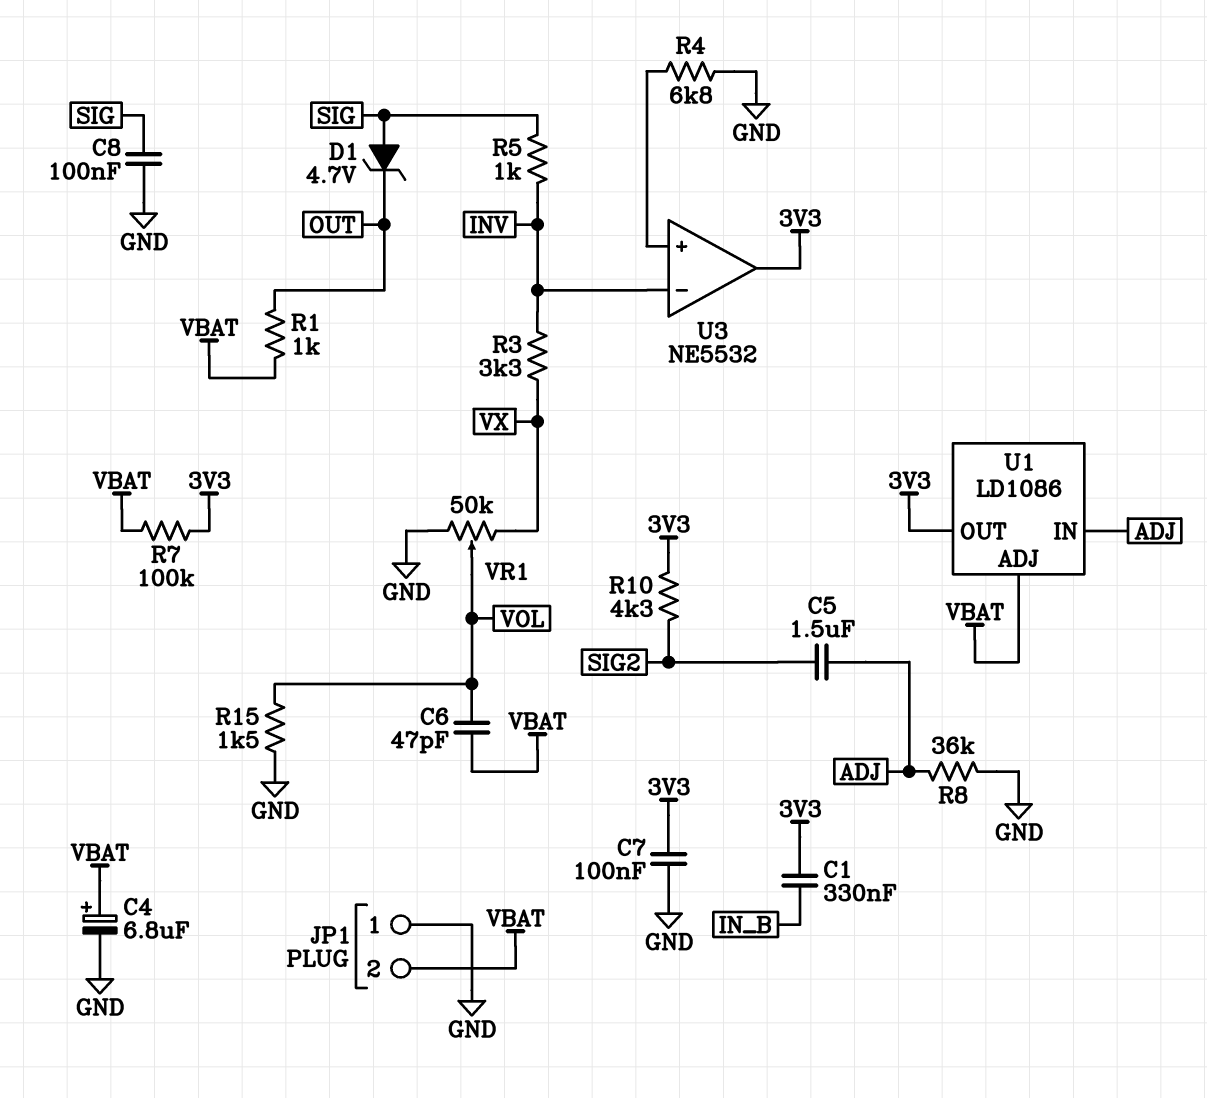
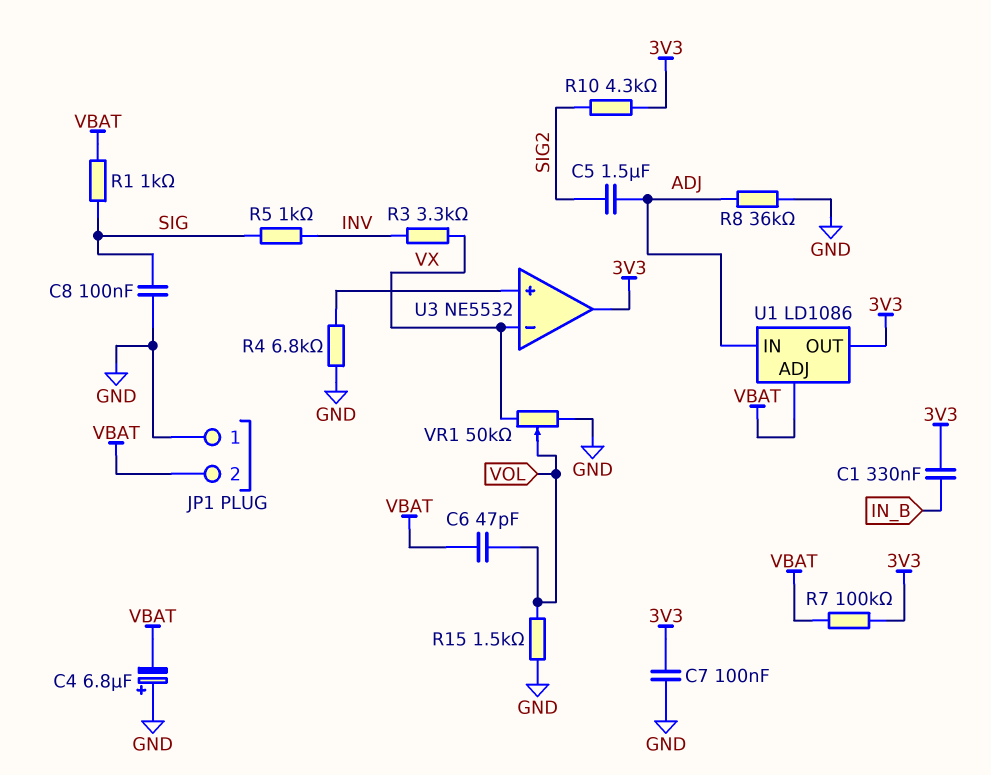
C4: 6.8uF (plus VBAT, minus GND) -> 6.8uF (plus GND, minus VBAT)
D1: zener 4.7V (A SIG, K OUT) -> none
R1: 1k (OUT, VBAT) -> 1k (SIG, VBAT)
U3 pin in-: INV -> VX

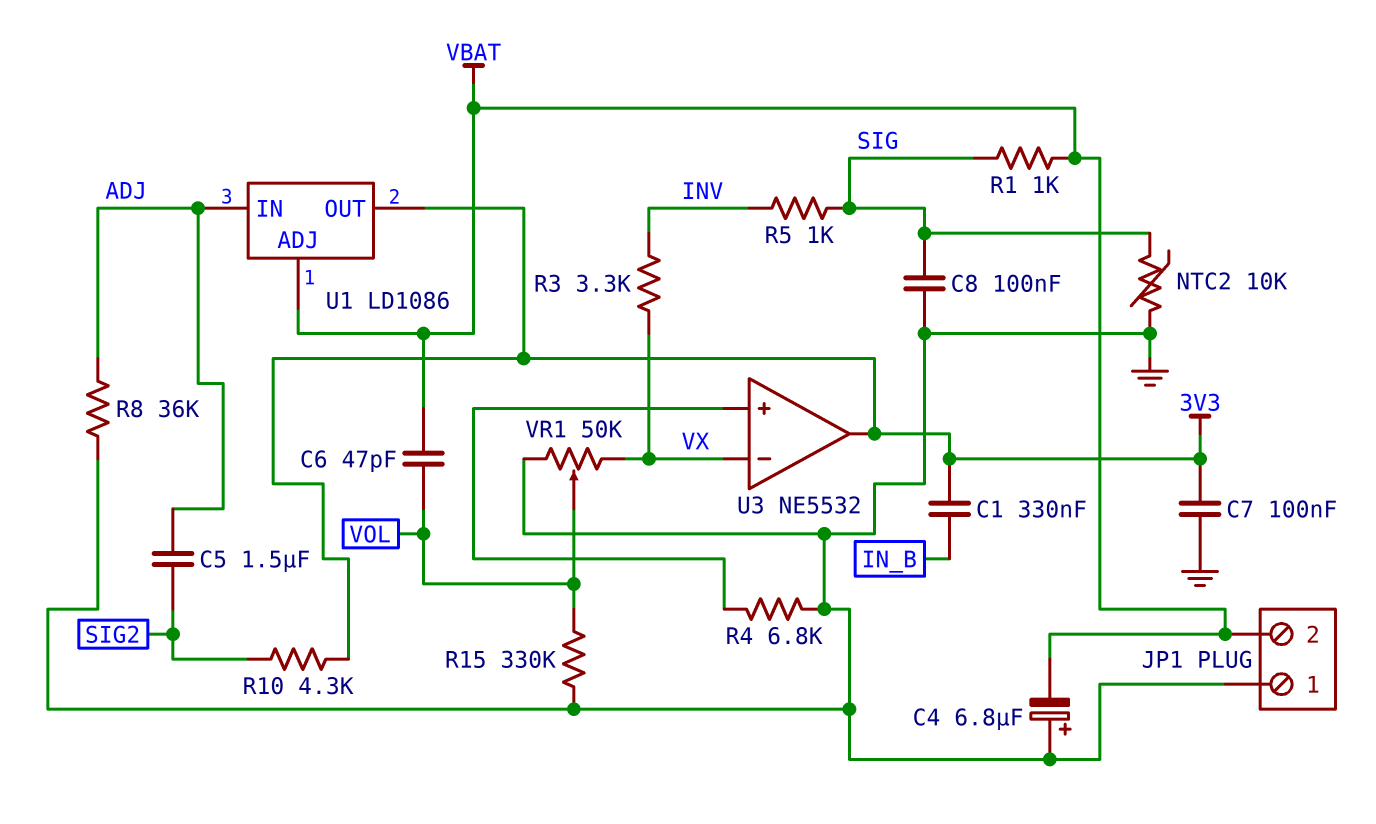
NTC2: none -> 10k (GND, SIG)
R7: 100k (3V3, VBAT) -> none
R15: 1.5k (GND, VOL) -> 330k (GND, VOL)

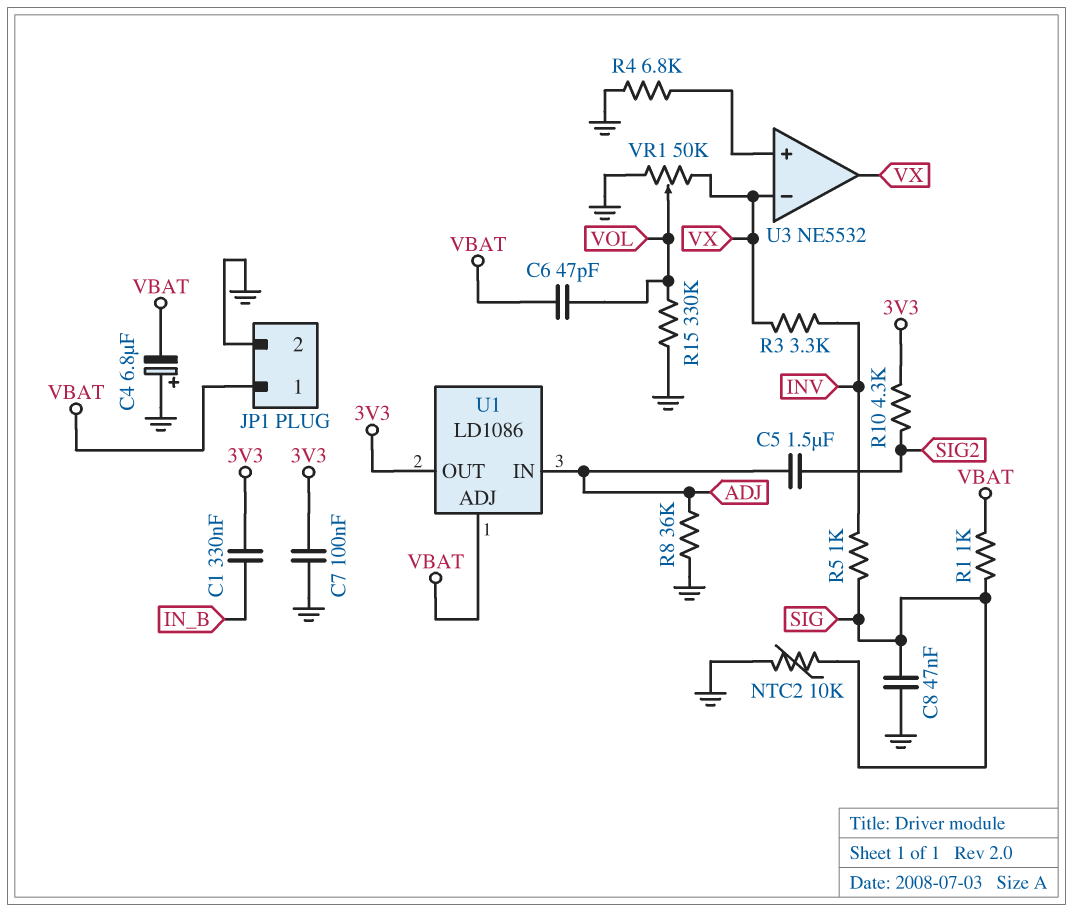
C8: 100nF (GND, SIG) -> 47nF (GND, SIG)
JP1 pin 1: GND -> VBAT
JP1 pin 2: VBAT -> GND
U3 pin out: 3V3 -> VX

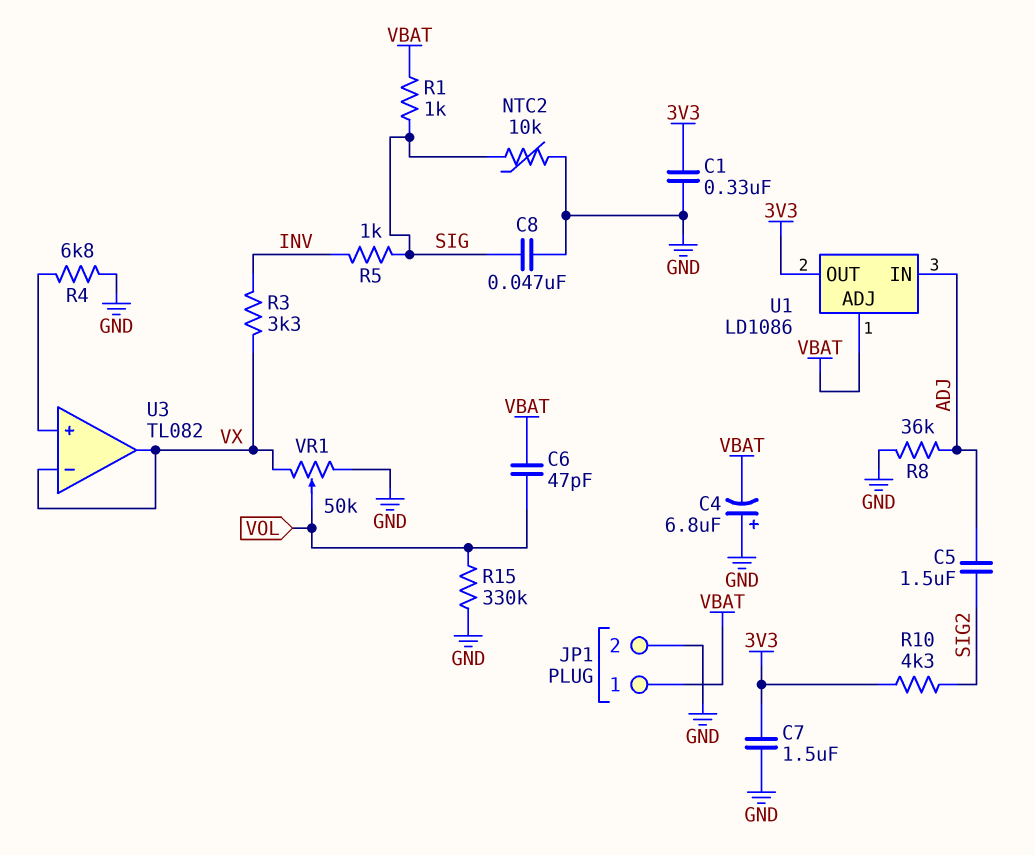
C1: 330nF (3V3, IN_B) -> 330nF (3V3, GND)
C7: 100nF (3V3, GND) -> 1.5uF (3V3, GND)
U3: NE5532 -> TL082

